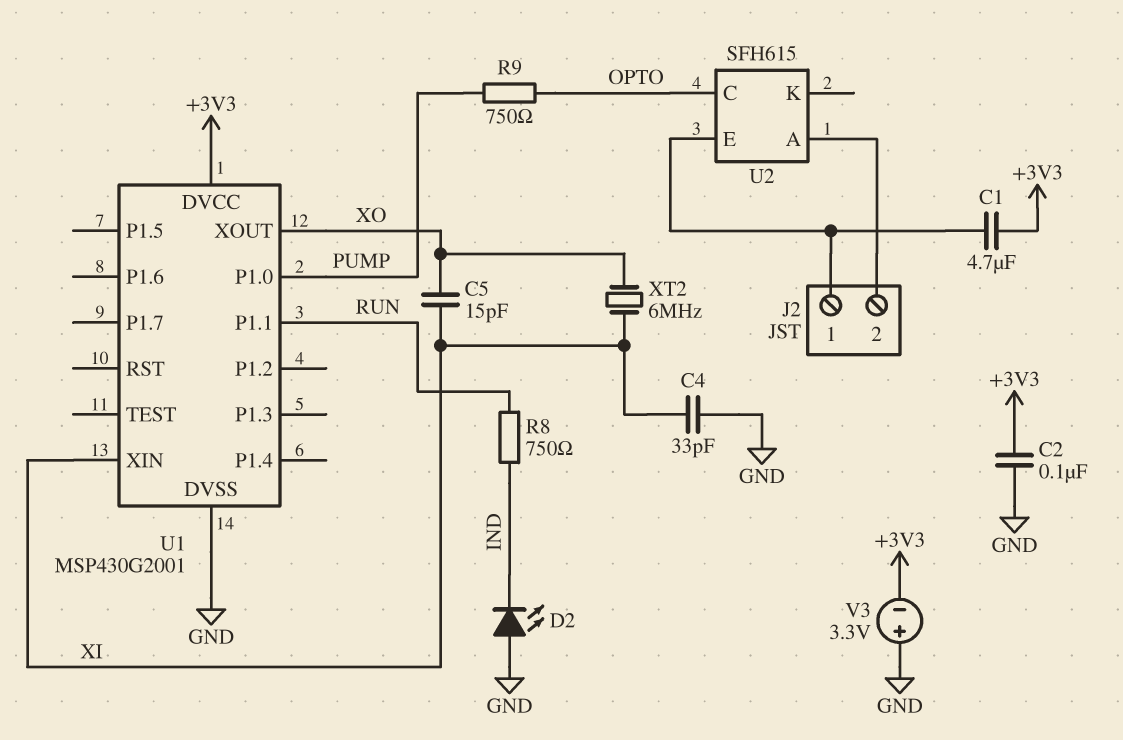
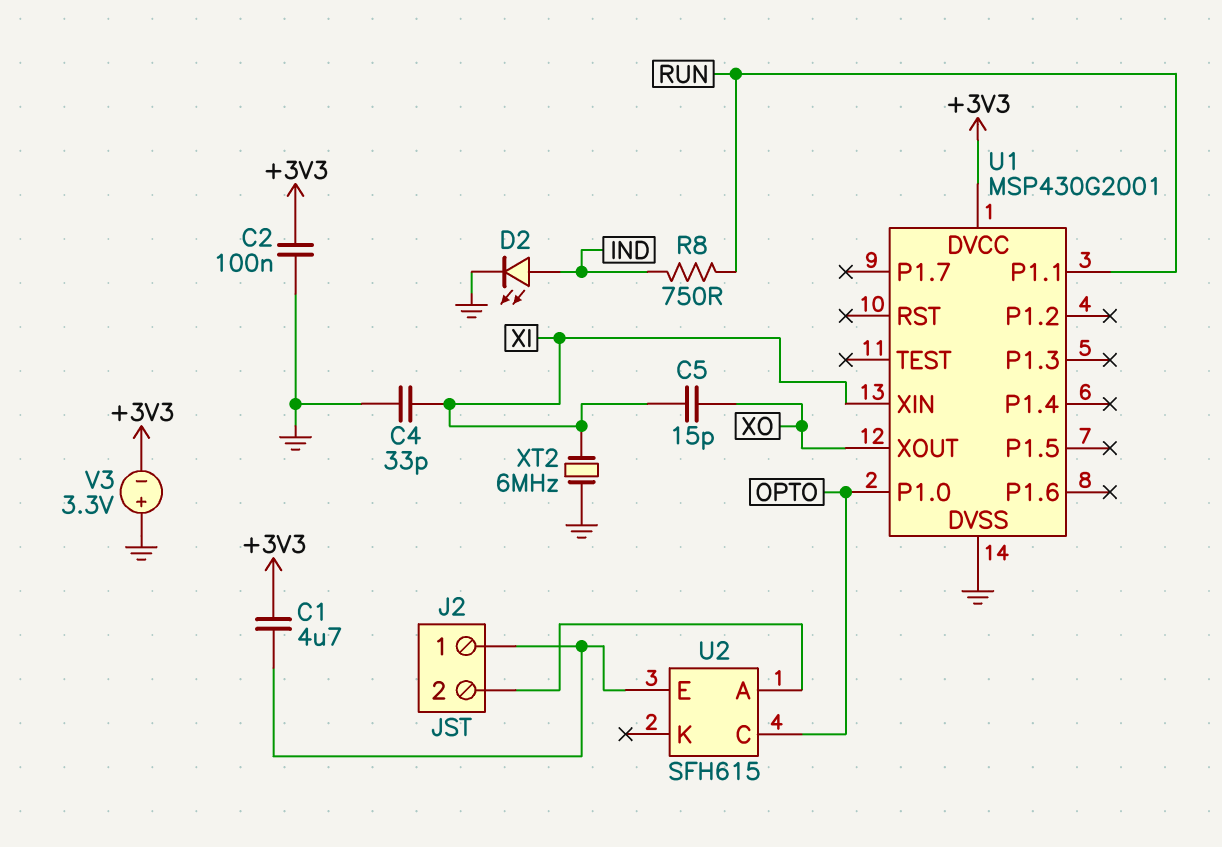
D2: LED (A GND, K IND) -> LED (A IND, K GND)
R9: 750 (OPTO, PUMP) -> none
U1 pin P1.0: PUMP -> OPTO
XT2: 6MHz (XI, XO) -> 6MHz (GND, XI)

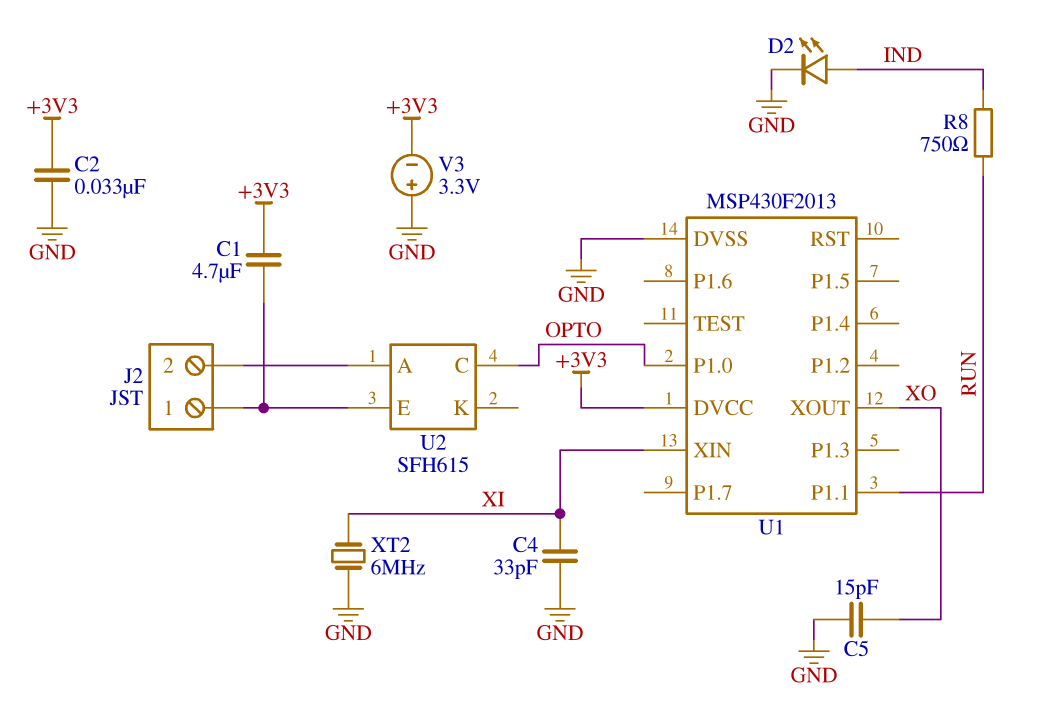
C2: 100nF (+3V3, GND) -> 33nF (+3V3, GND)
C5: 15pF (XI, XO) -> 15pF (GND, XO)
U1: MSP430G2001 -> MSP430F2013

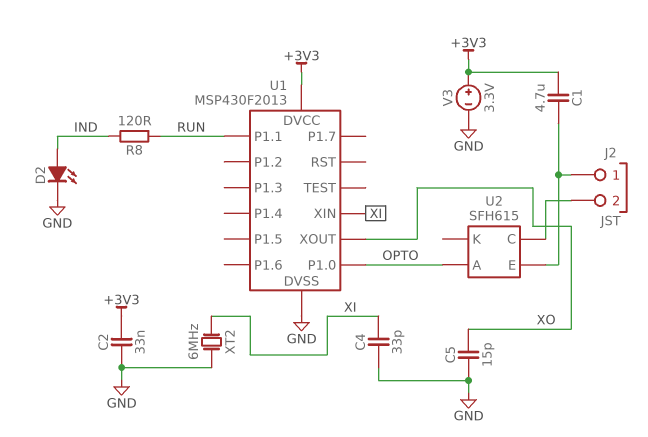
R8: 750 (IND, RUN) -> 120 (IND, RUN)
U2 pin A: J2/2 -> OPTO
U2 pin C: OPTO -> J2/2
V3: 3.3V (plus GND, minus +3V3) -> 3.3V (plus +3V3, minus GND)

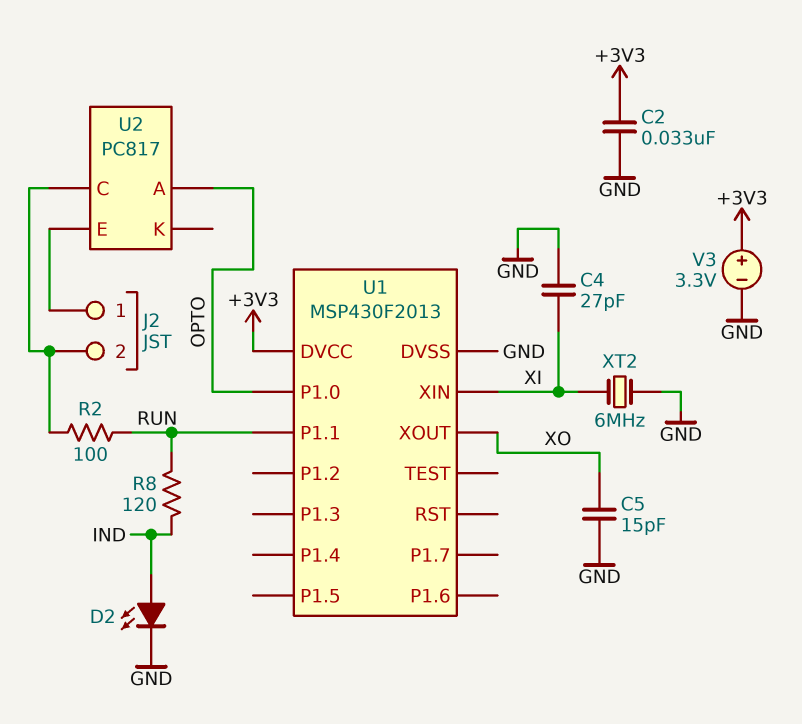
C1: 4.7uF (+3V3, J2/1) -> none
C4: 33pF (GND, XI) -> 27pF (GND, XI)
R2: none -> 100 (J2/2, RUN)
U2: SFH615 -> PC817

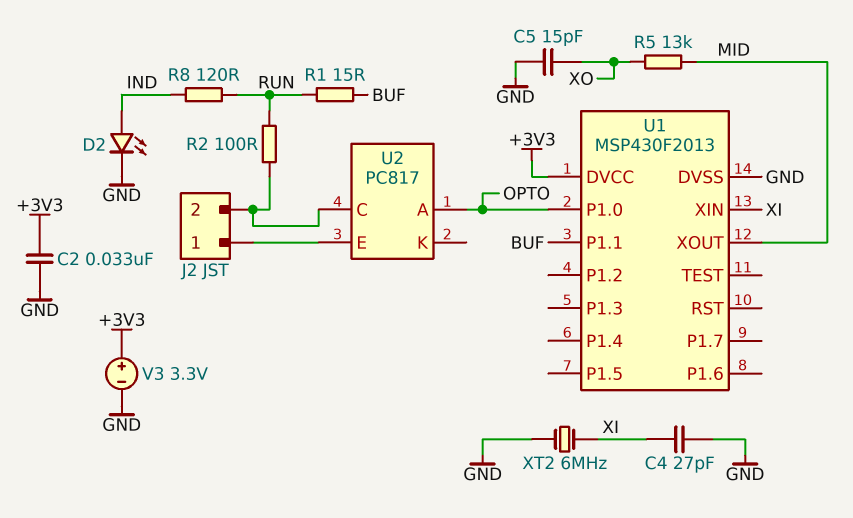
R1: none -> 15 (BUF, RUN)
R5: none -> 13k (MID, XO)
U1 pin P1.1: RUN -> BUF
U1 pin XOUT: XO -> MID

